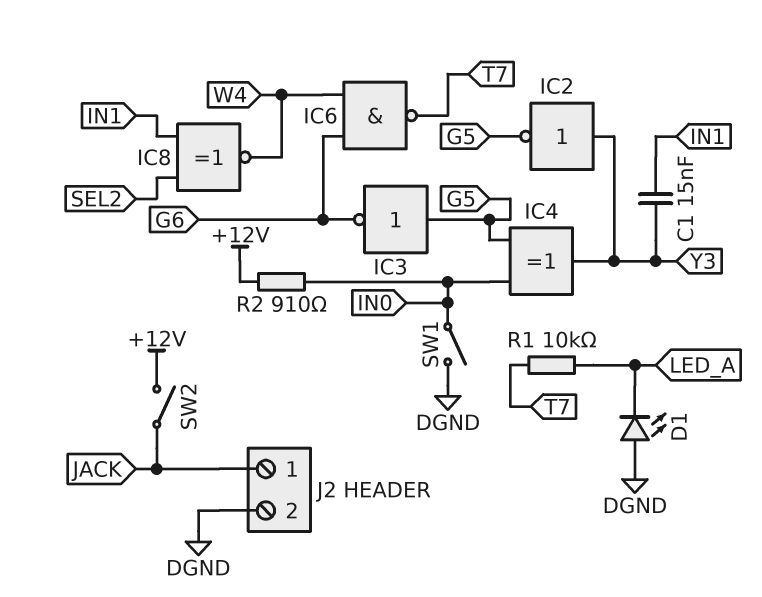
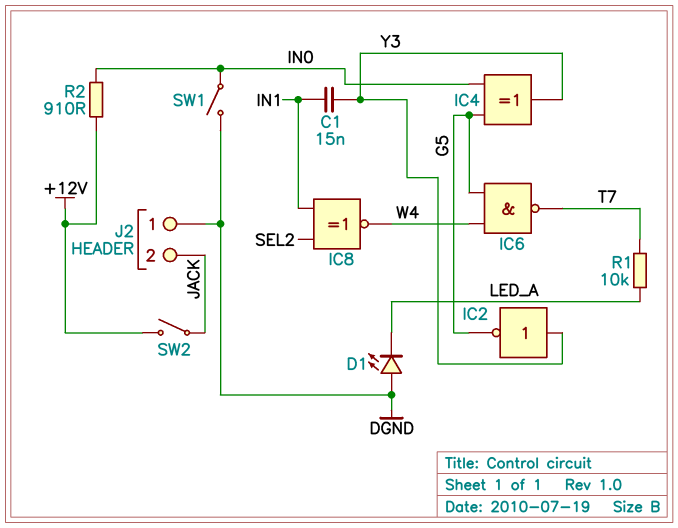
IC3: NOT (in G5, out G6) -> none
IC6: NAND (in G6, in W4, out T7) -> NAND (in G5, in W4, out T7)
J2 pin 1: JACK -> DGND
J2 pin 2: DGND -> JACK

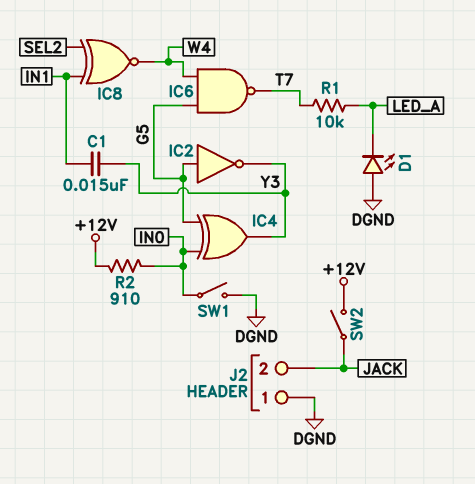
IC2: NOT (in Y3, out G5) -> NOT (in G5, out Y3)

